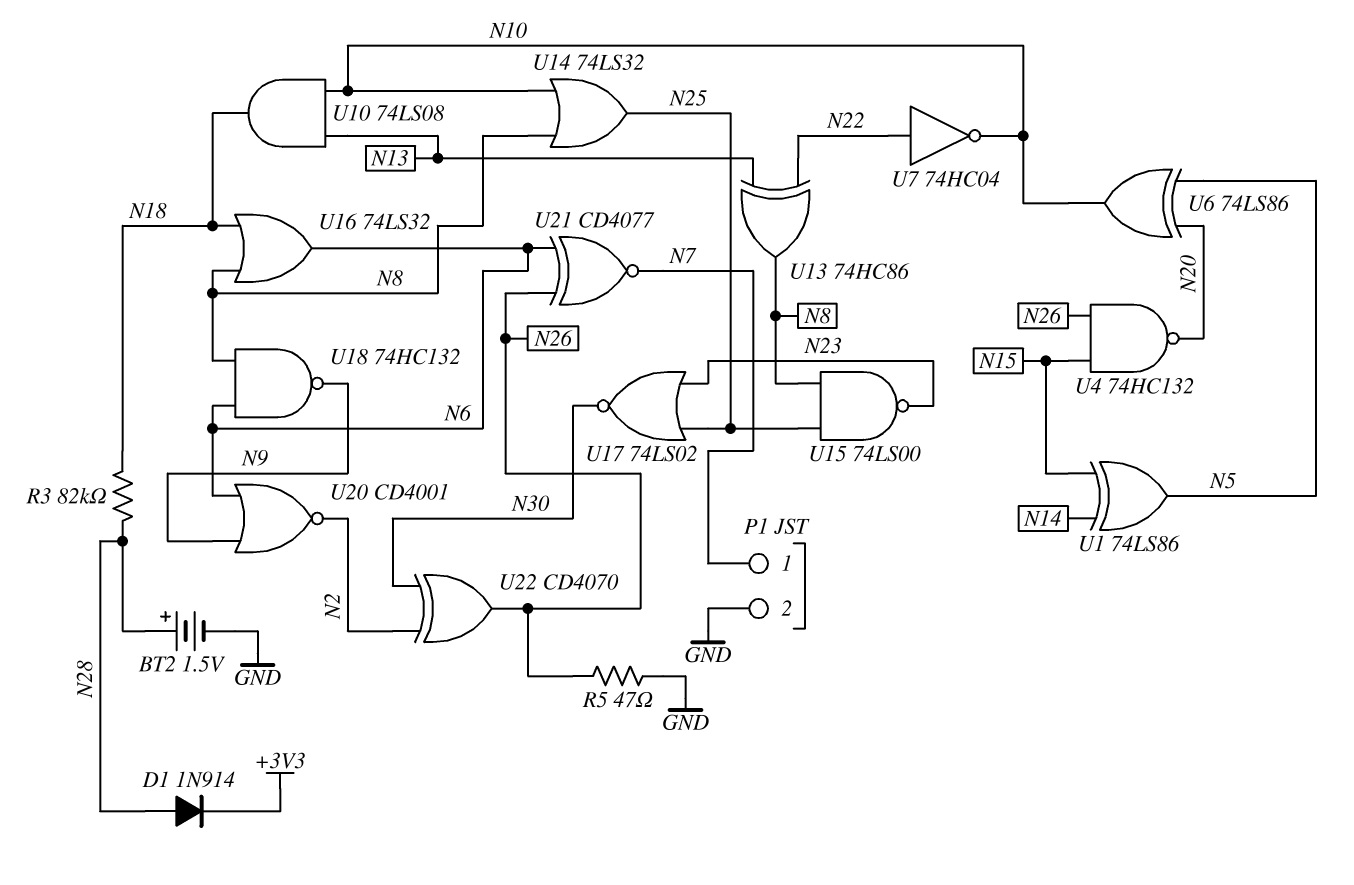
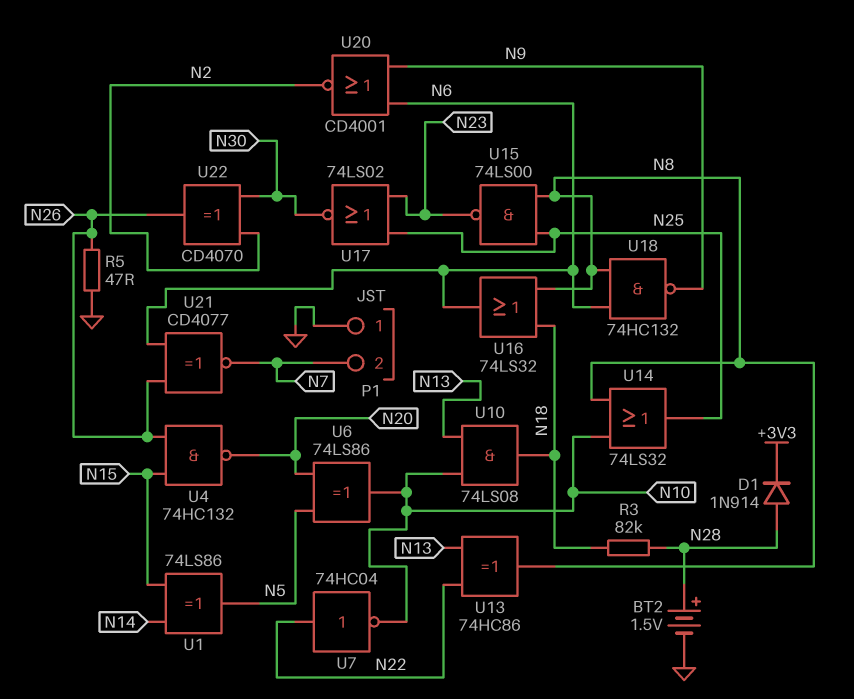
P1 pin 1: N7 -> GND
P1 pin 2: GND -> N7

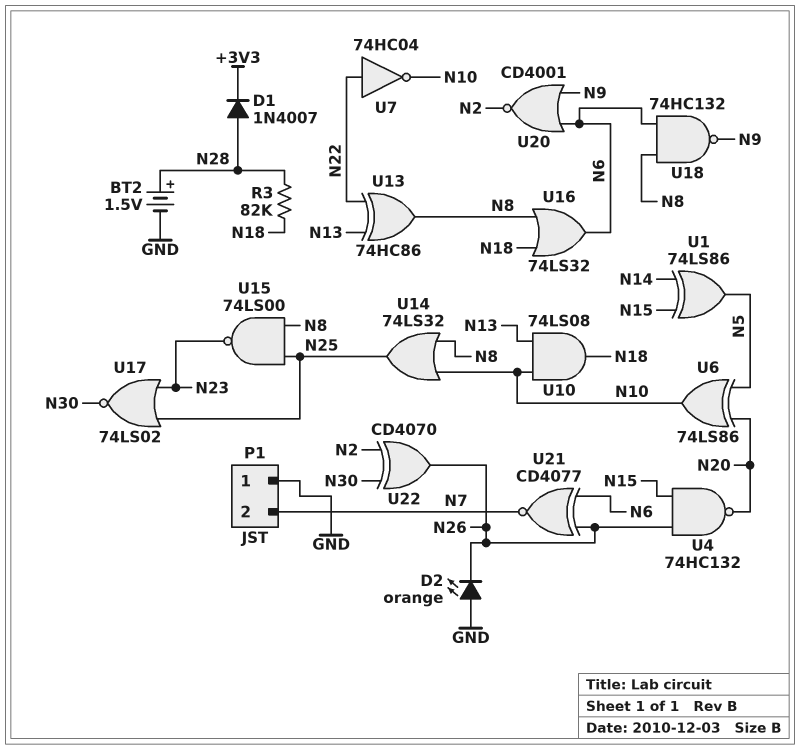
D1: diode 1N914 (A N28, K +3V3) -> diode 1N4007 (A N28, K +3V3)
D2: none -> LED orange (A GND, K N26)
R5: 47 (GND, N26) -> none

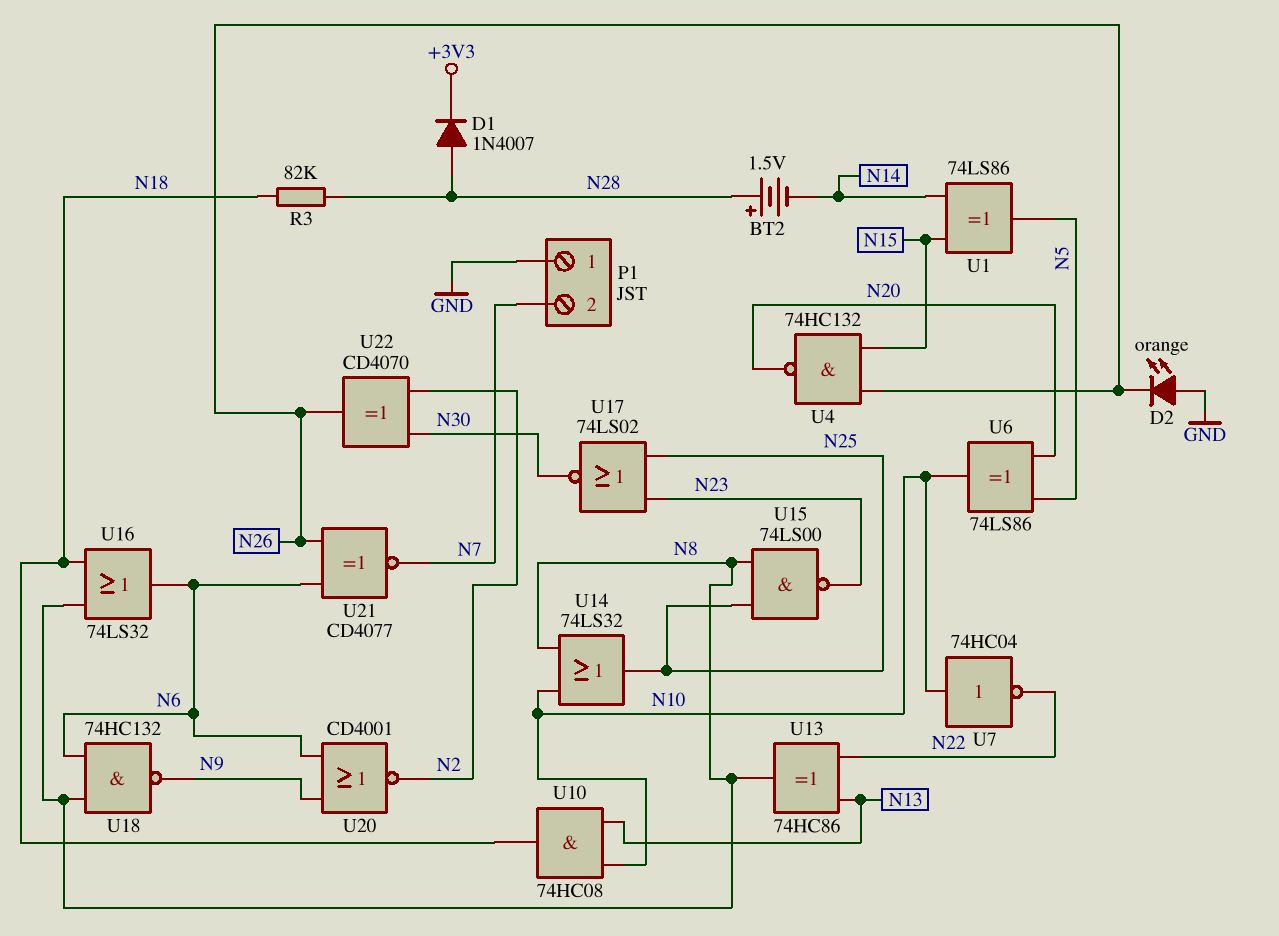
BT2: 1.5V (plus N28, minus GND) -> 1.5V (plus N28, minus N14)
U7: NOT 74HC04 (in N22, out N10) -> NOT 74HC04 (in N10, out N22)
U10: AND 74LS08 (in N10, in N13, out N18) -> AND 74HC08 (in N10, in N13, out N18)

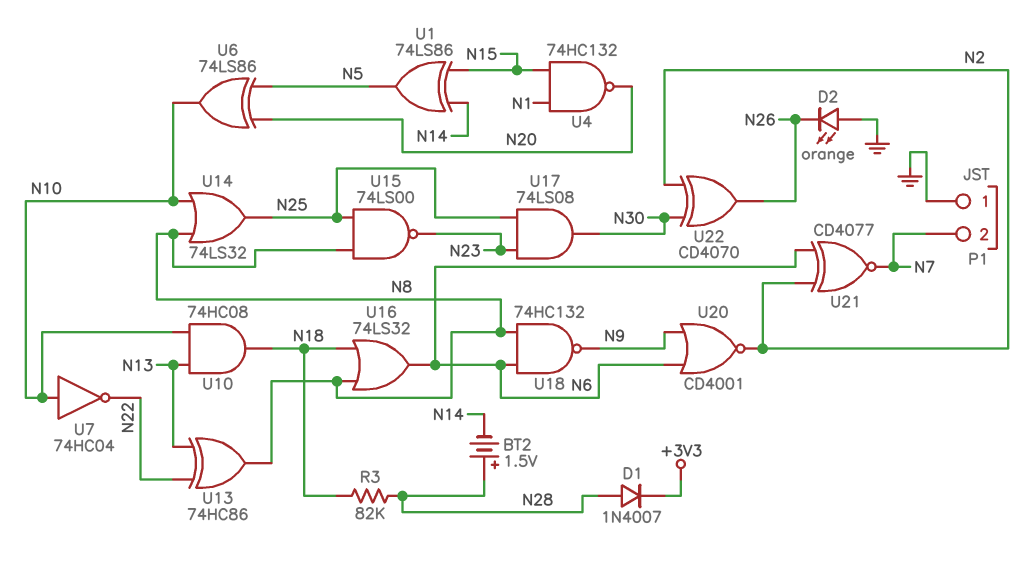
U4: NAND 74HC132 (in N15, in N26, out N20) -> NAND 74HC132 (in N1, in N15, out N20)
U17: NOR 74LS02 (in N23, in N25, out N30) -> AND 74LS08 (in N23, in N25, out N30)
U21: XNOR CD4077 (in N6, in N26, out N7) -> XNOR CD4077 (in N2, in N6, out N7)

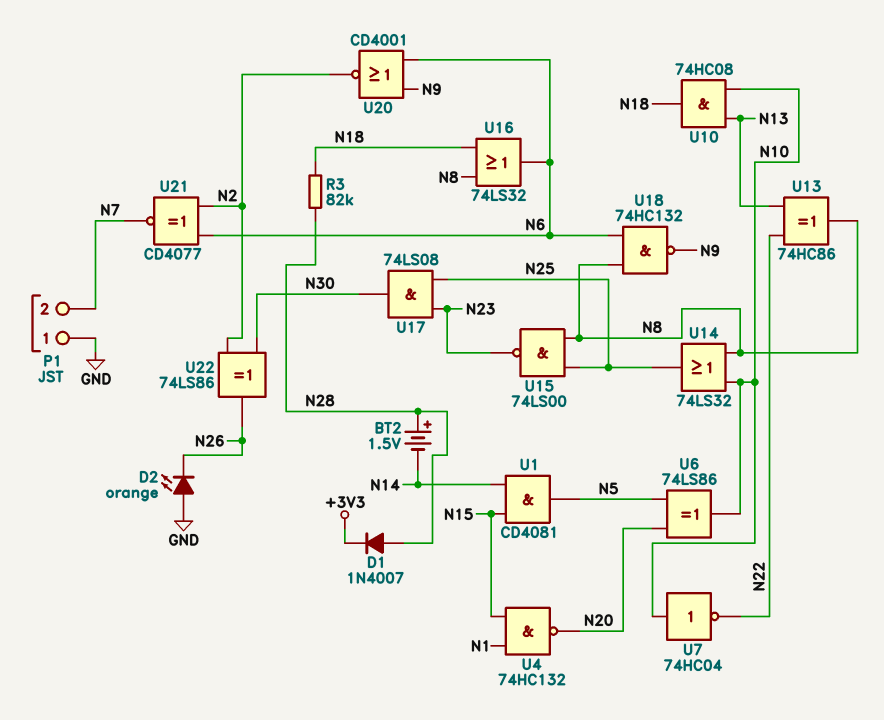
U1: XOR 74LS86 (in N14, in N15, out N5) -> AND CD4081 (in N14, in N15, out N5)
U22: XOR CD4070 (in N2, in N30, out N26) -> XOR 74LS86 (in N2, in N30, out N26)

